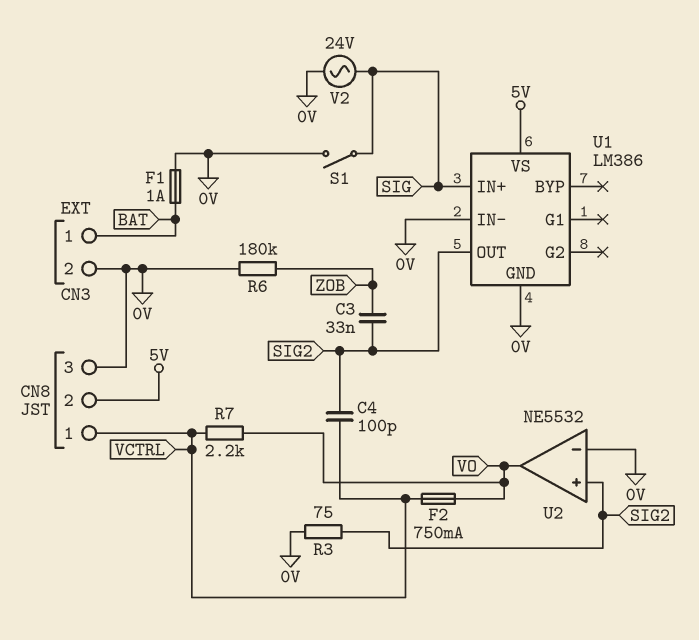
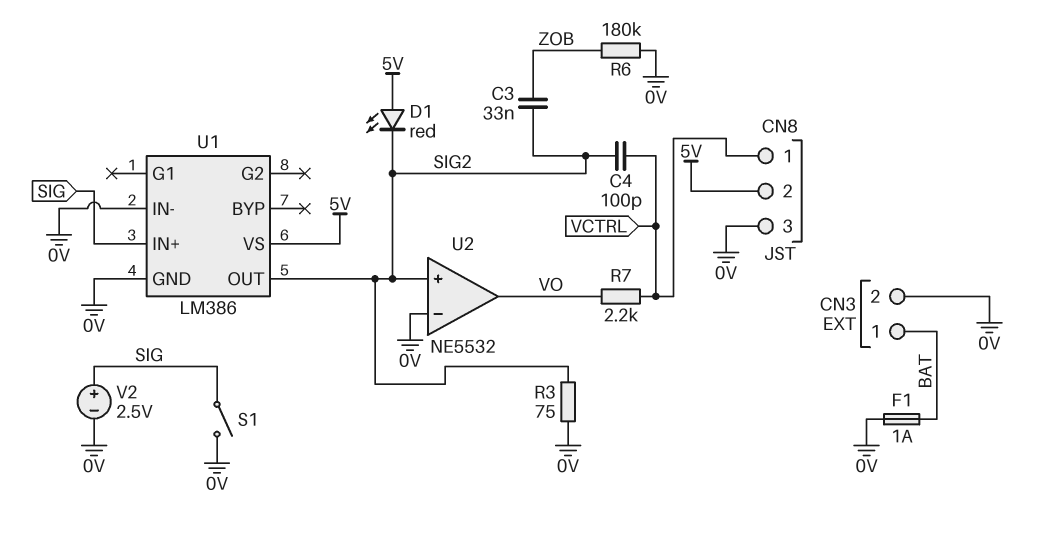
D1: none -> LED red (A 5V, K SIG2)
F2: 750mA (VCTRL, VO) -> none
V2: AC 24V (0V, SIG) -> 2.5V (plus SIG, minus 0V)

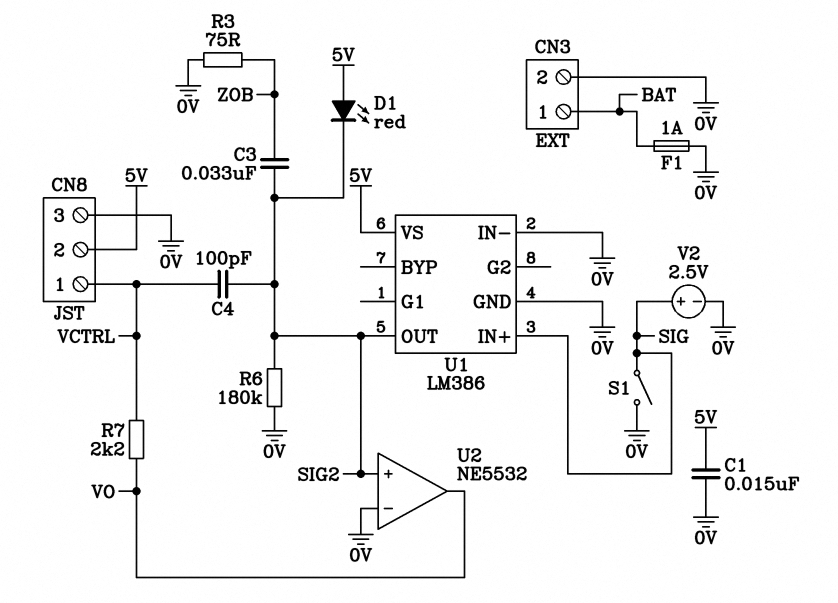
C1: none -> 15nF (0V, 5V)
R3: 75 (0V, SIG2) -> 75 (0V, ZOB)
R6: 180k (0V, ZOB) -> 180k (0V, SIG2)

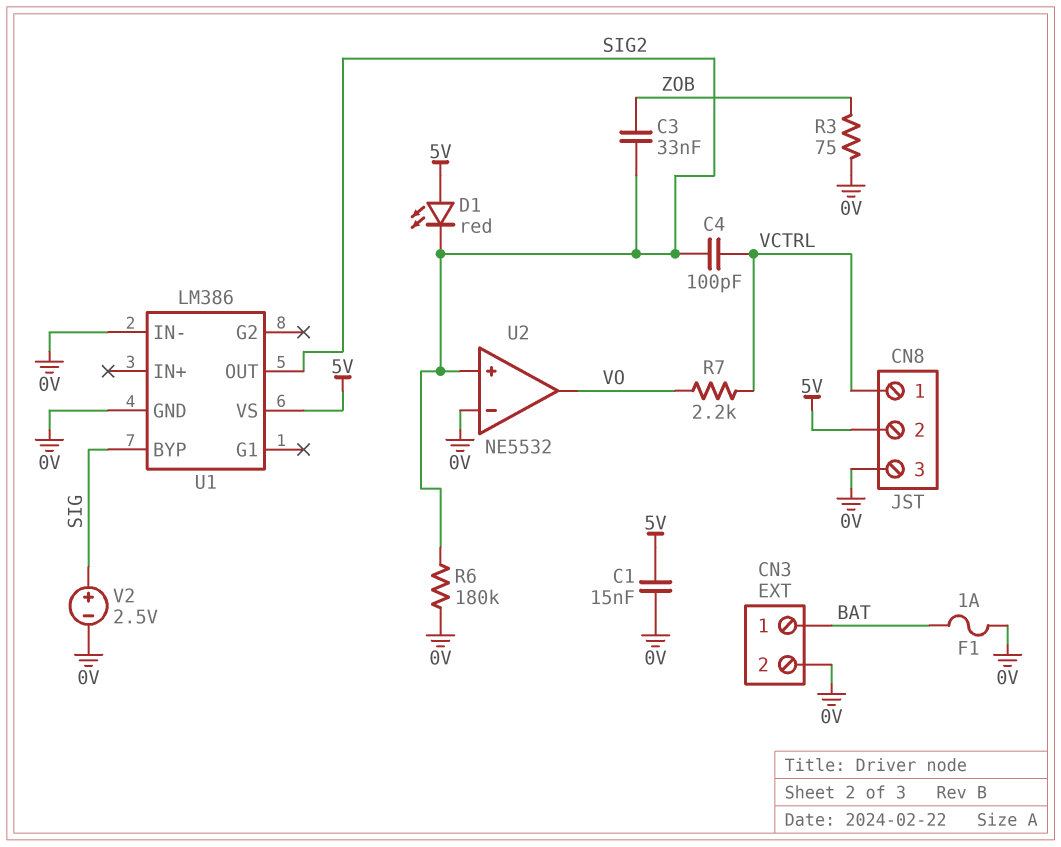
S1: switch (0V, SIG) -> none
U1 pin BYP: none -> SIG
U1 pin IN+: SIG -> none

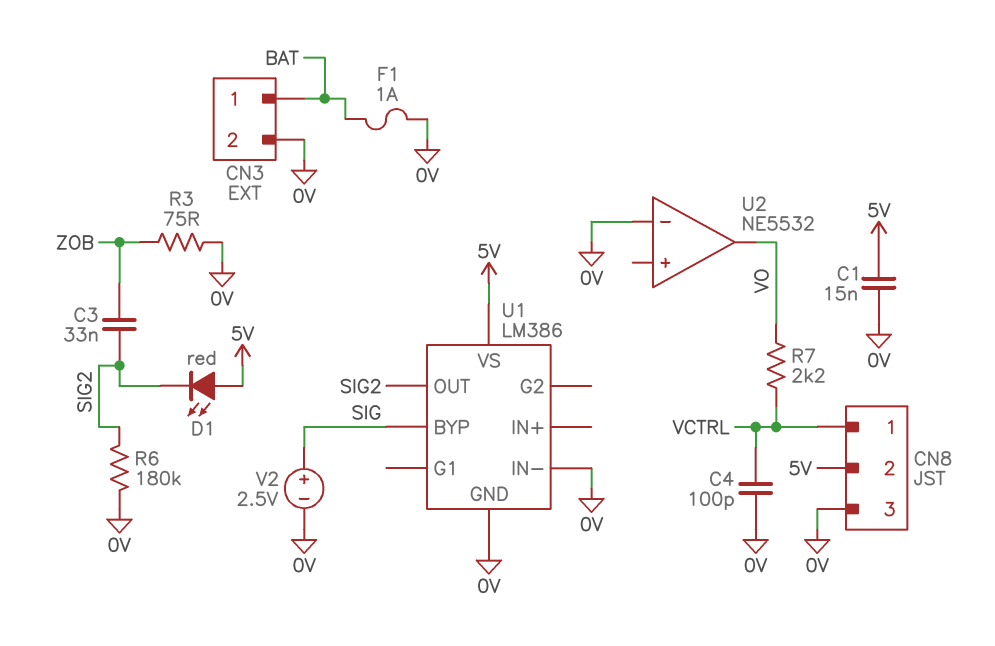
C4: 100pF (SIG2, VCTRL) -> 100pF (0V, VCTRL)
U2 pin in+: SIG2 -> none

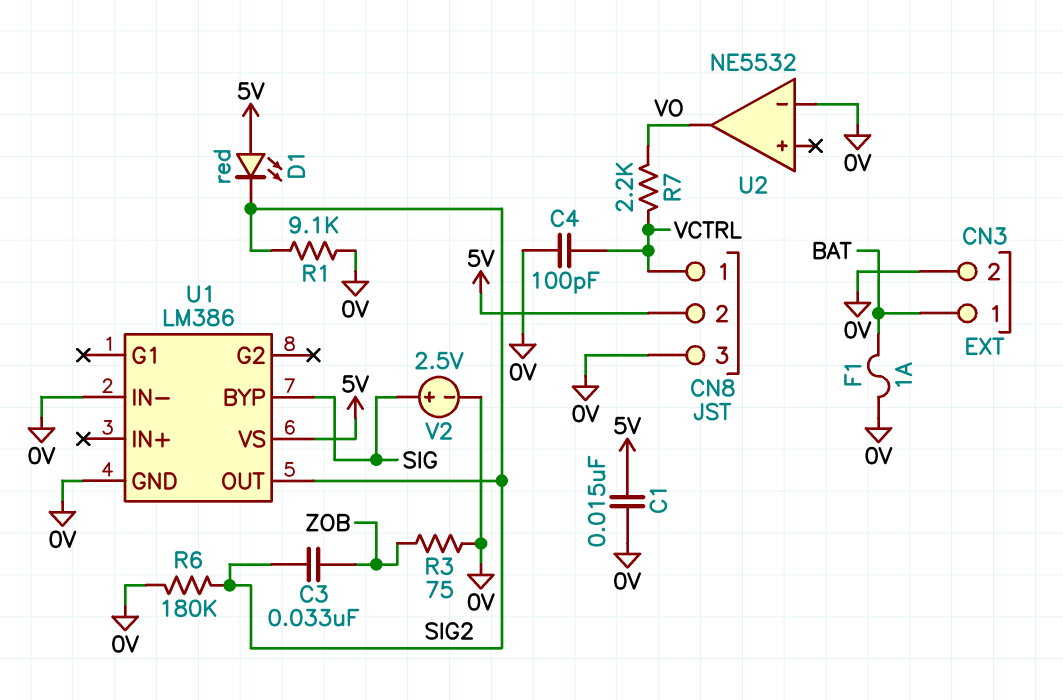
R1: none -> 9.1k (0V, SIG2)

